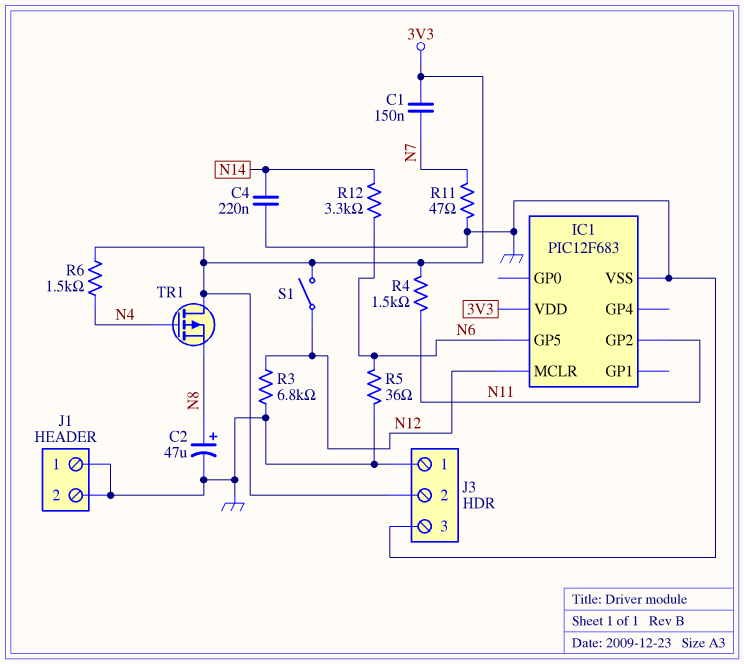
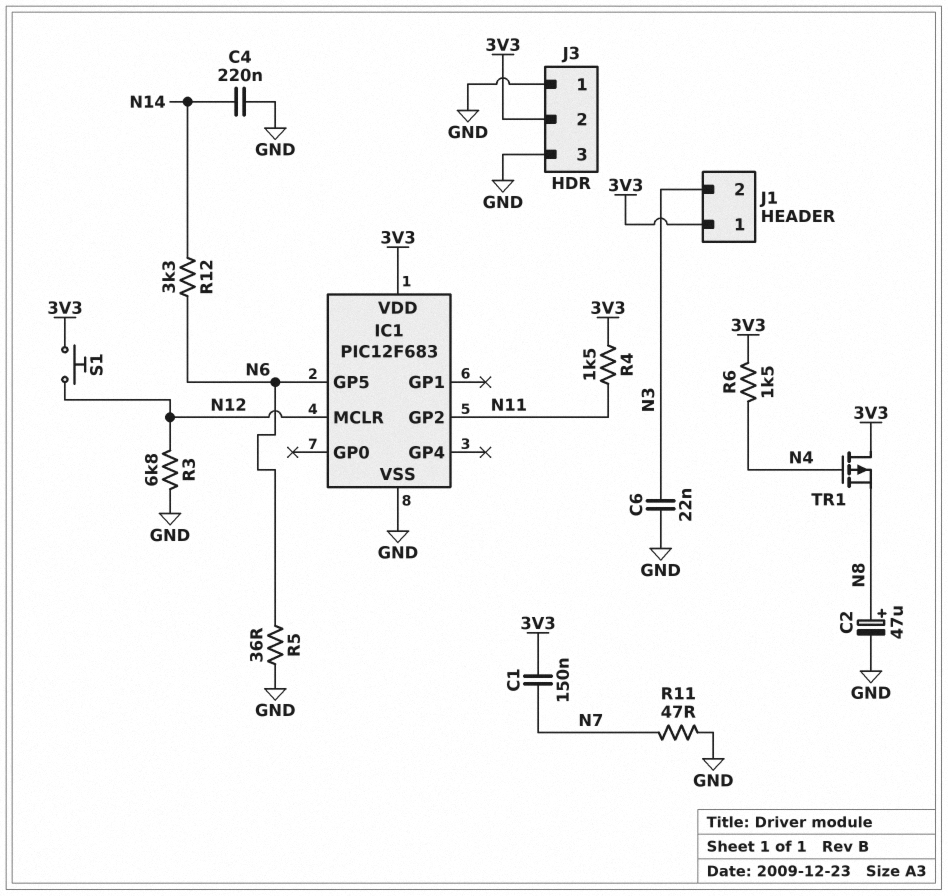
C6: none -> 22nF (GND, N3)
J1 pin 1: GND -> 3V3
J1 pin 2: GND -> N3
S1: switch (3V3, N12) -> button (3V3, N12)

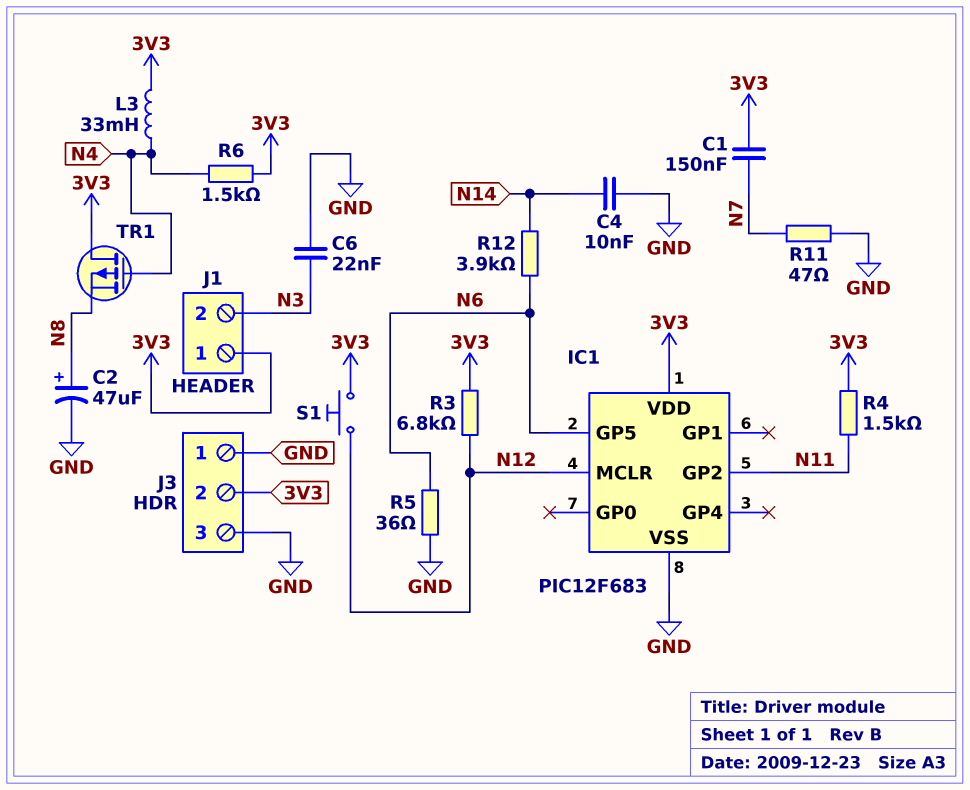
C4: 220nF (GND, N14) -> 10nF (GND, N14)
L3: none -> 33mH (3V3, N4)
R3: 6.8k (GND, N12) -> 6.8k (3V3, N12)
R12: 3.3k (N6, N14) -> 3.9k (N6, N14)

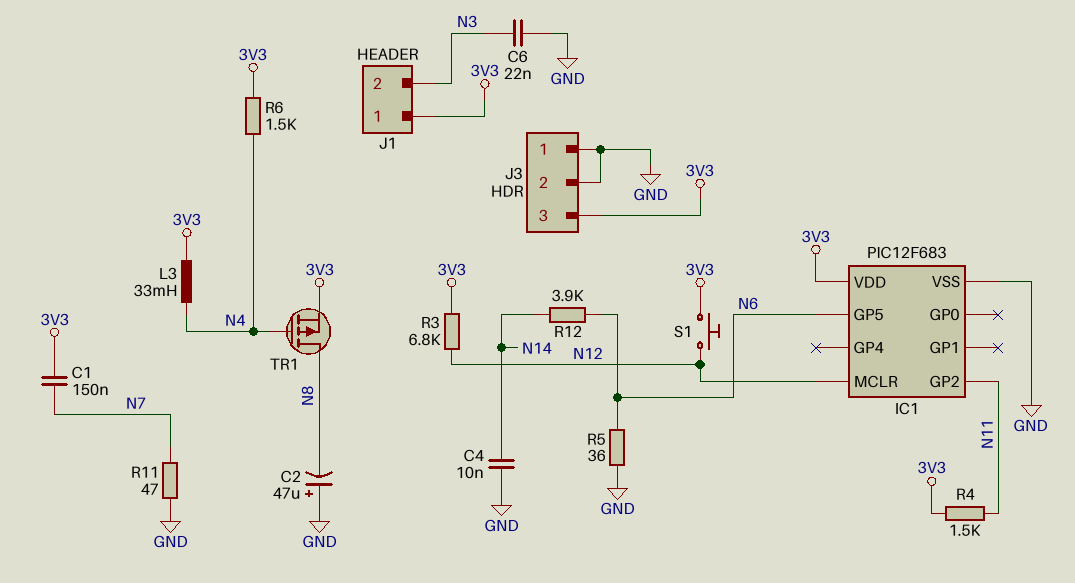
C2: 47uF (plus N8, minus GND) -> 47uF (plus GND, minus N8)
J3 pin 2: 3V3 -> GND
J3 pin 3: GND -> 3V3
TR1: PMOS (G N4, D 3V3, S N8) -> PMOS (G N4, D N8, S 3V3)

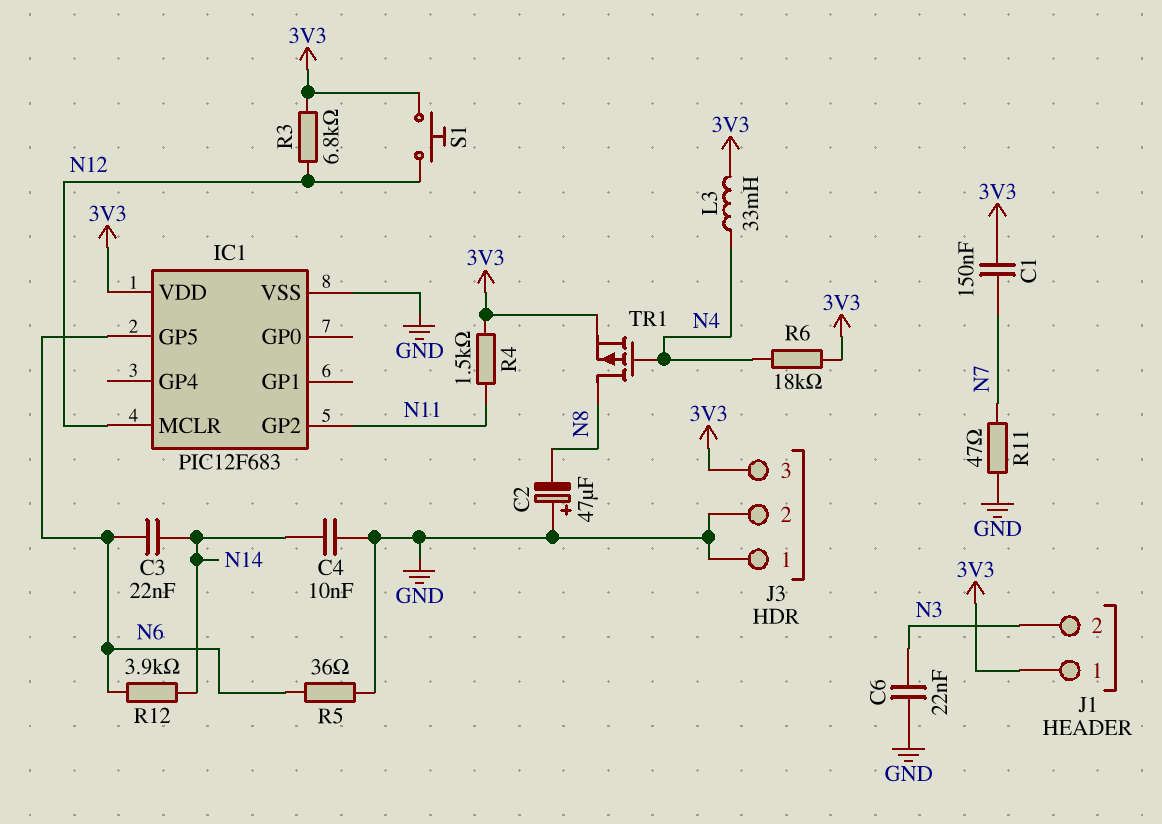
C3: none -> 22nF (N6, N14)
R6: 1.5k (3V3, N4) -> 18k (3V3, N4)

